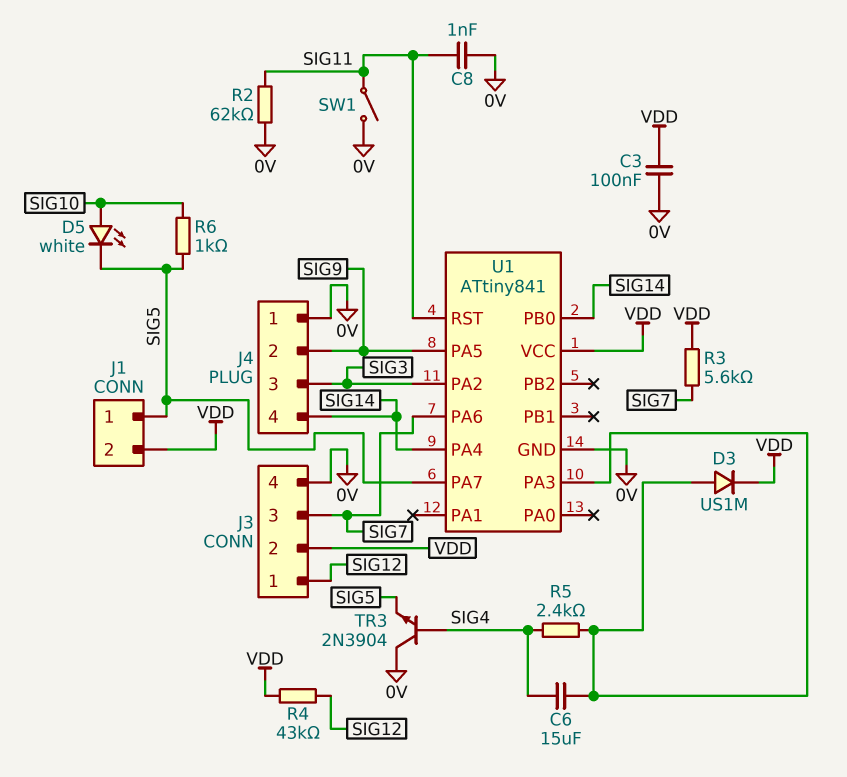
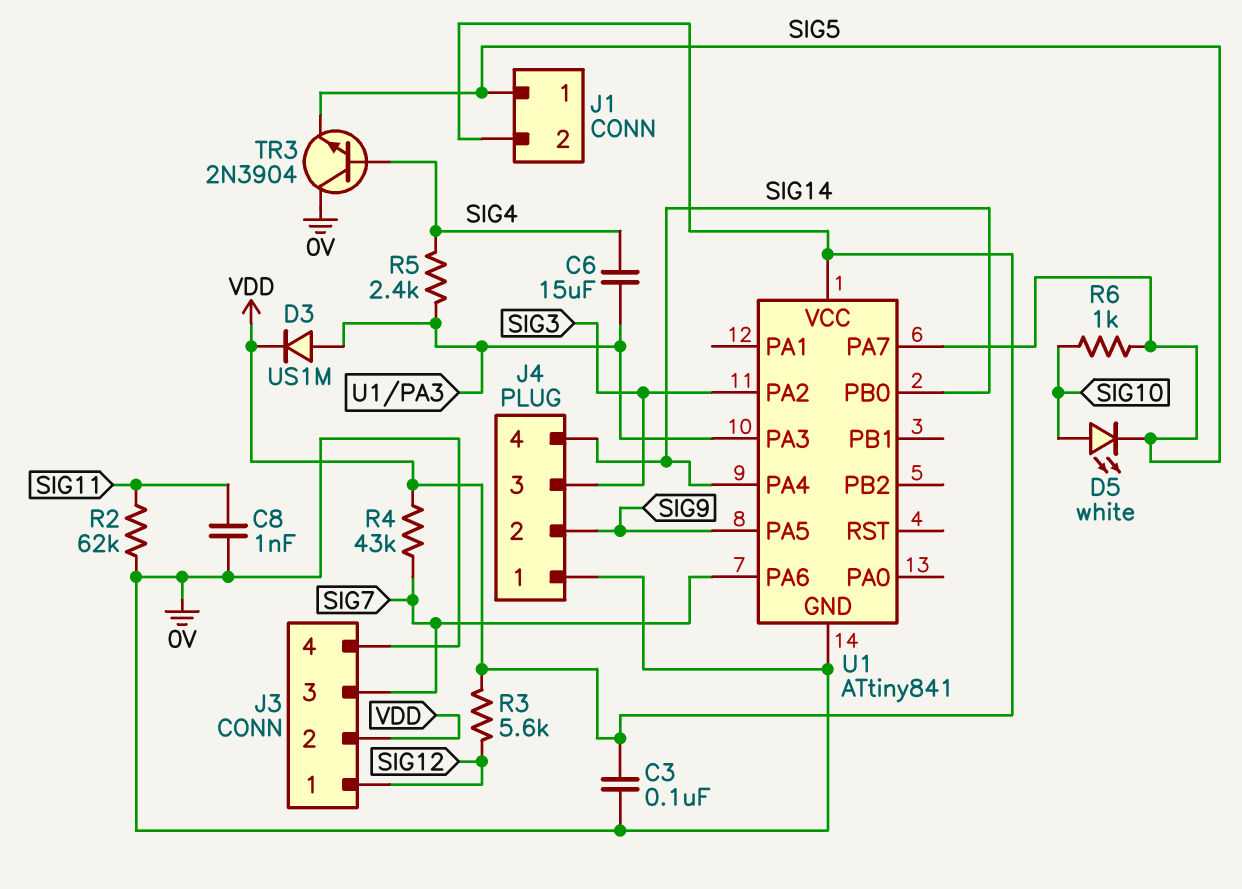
R3: 5.6k (SIG7, VDD) -> 5.6k (SIG12, VDD)
R4: 43k (SIG12, VDD) -> 43k (SIG7, VDD)
SW1: switch (0V, SIG11) -> none
U1 pin RST: SIG11 -> none

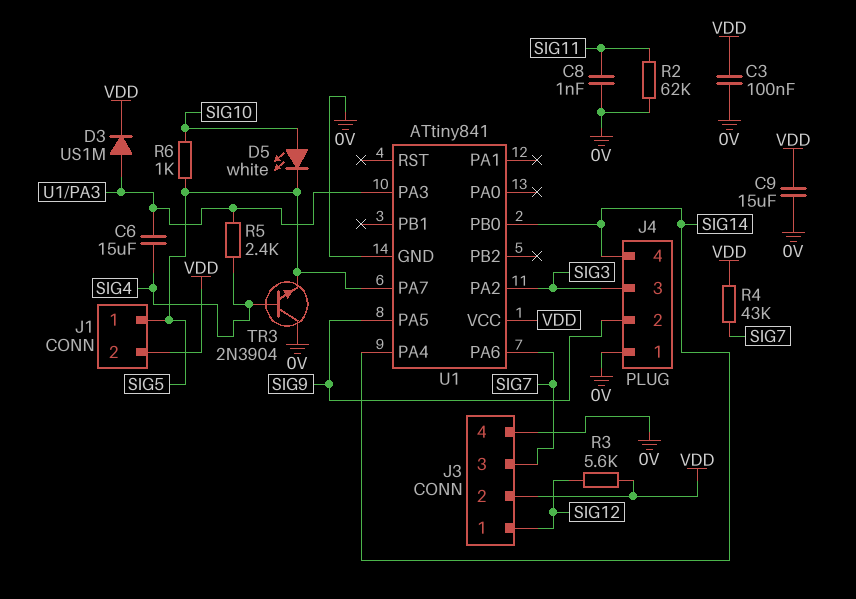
C9: none -> 15uF (0V, VDD)

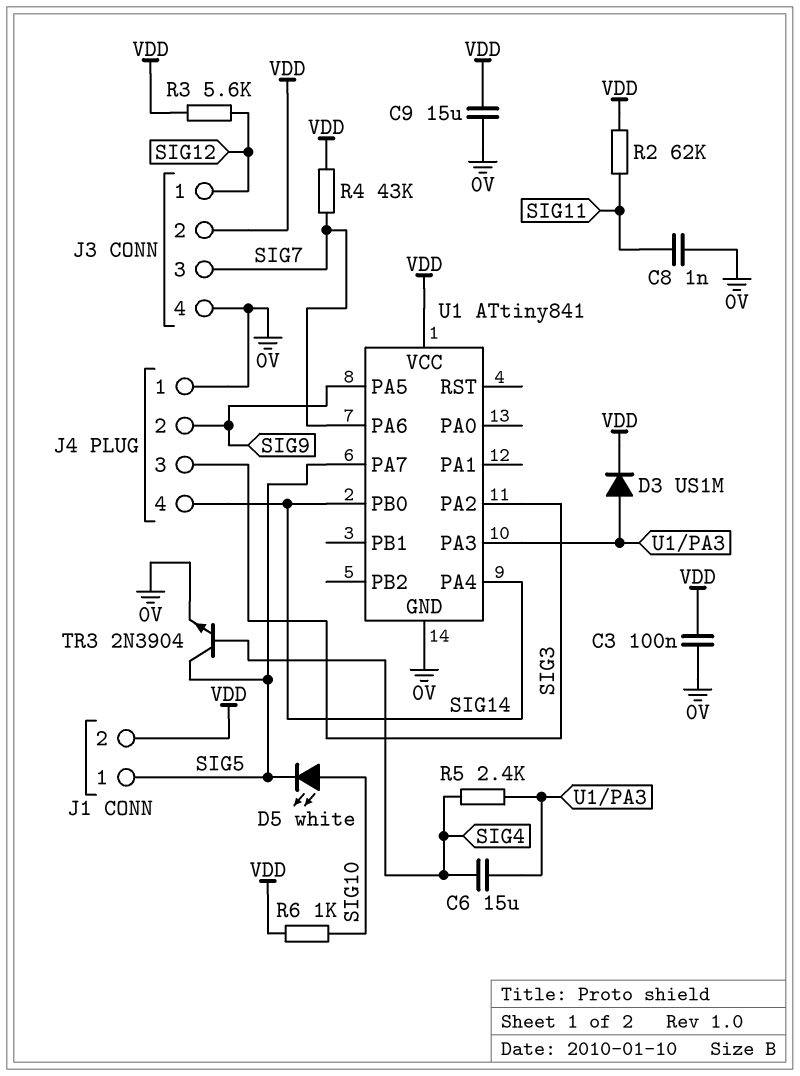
R2: 62k (0V, SIG11) -> 62k (SIG11, VDD)
R6: 1k (SIG5, SIG10) -> 1k (SIG10, VDD)
TR3: NPN 2N3904 (B SIG4, C 0V, E SIG5) -> NPN 2N3904 (B SIG4, C SIG5, E 0V)

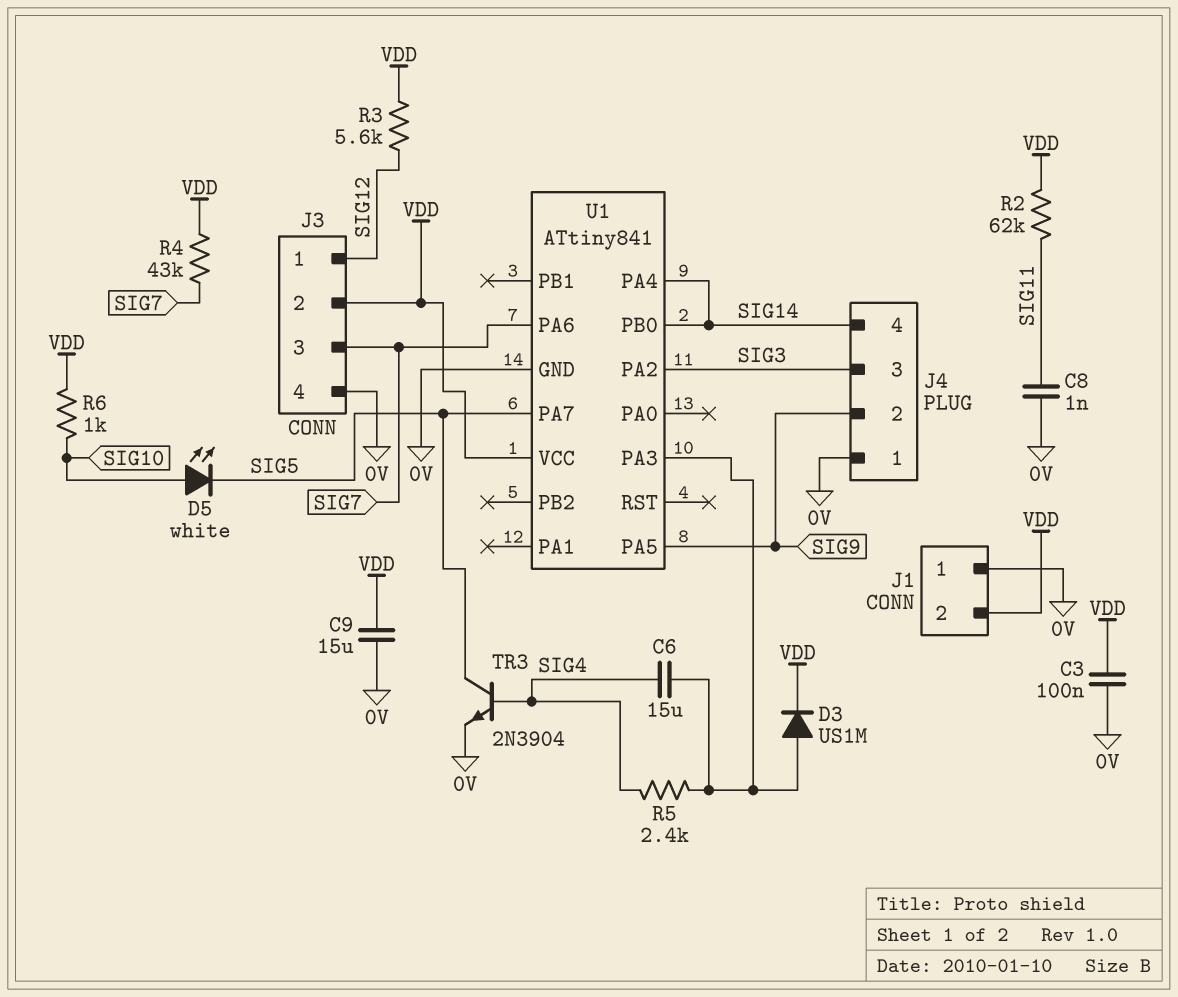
J1 pin 1: SIG5 -> 0V

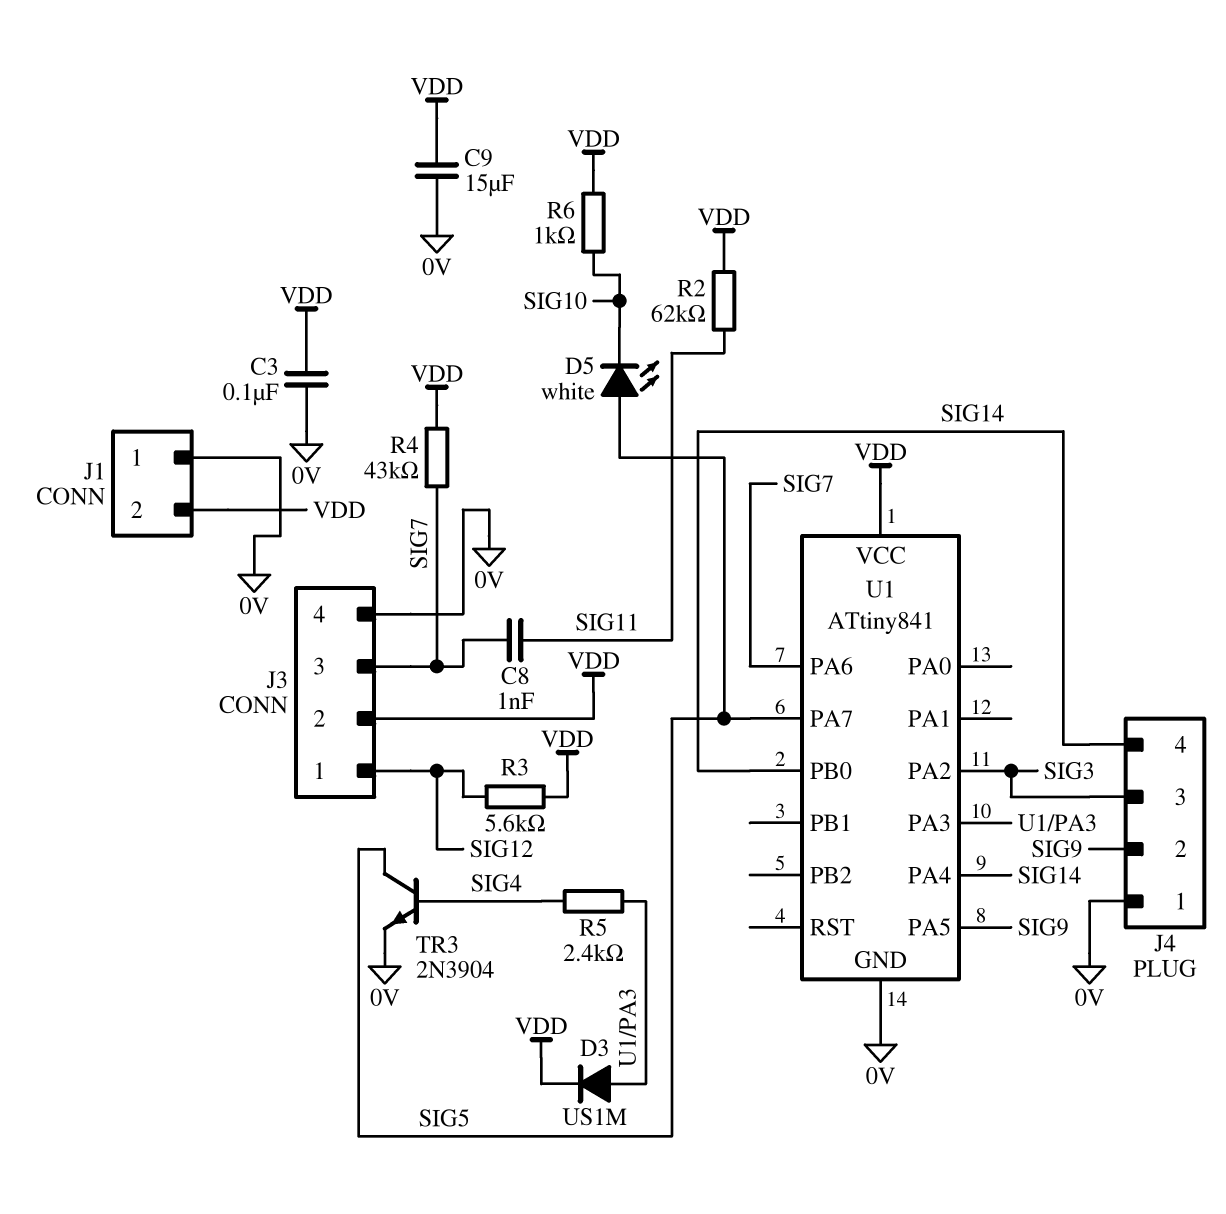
C6: 15uF (SIG4, U1/PA3) -> none
C8: 1nF (0V, SIG11) -> 1nF (SIG7, SIG11)
D5: LED white (A SIG10, K SIG5) -> LED white (A SIG5, K SIG10)

